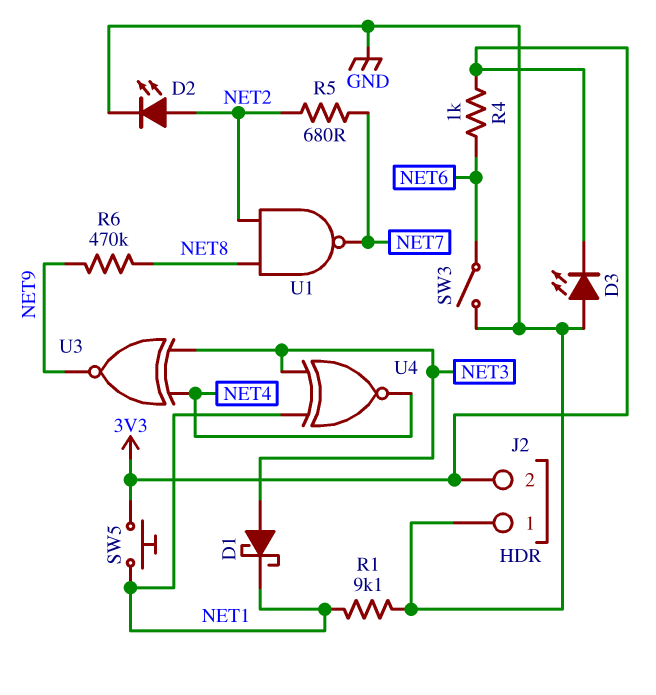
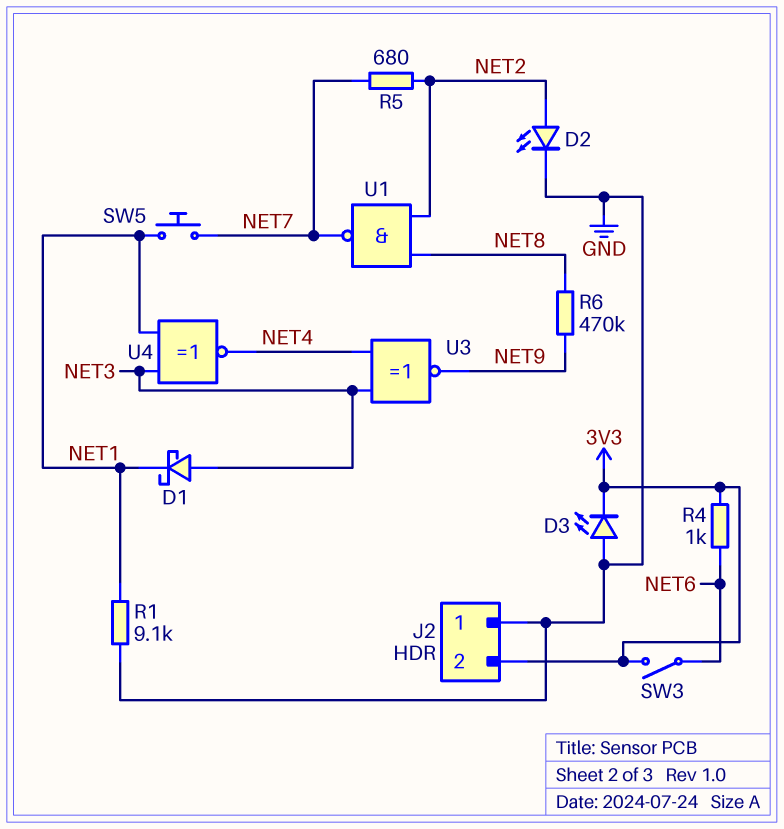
SW3: switch (GND, NET6) -> switch (3V3, NET6)
SW5: button (3V3, NET1) -> button (NET1, NET7)

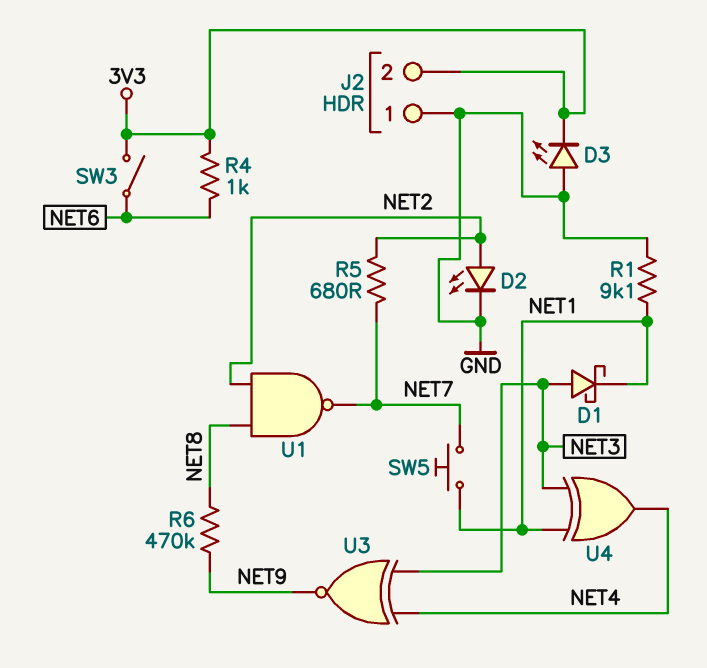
U4: XNOR (in NET1, in NET3, out NET4) -> XOR (in NET1, in NET3, out NET4)

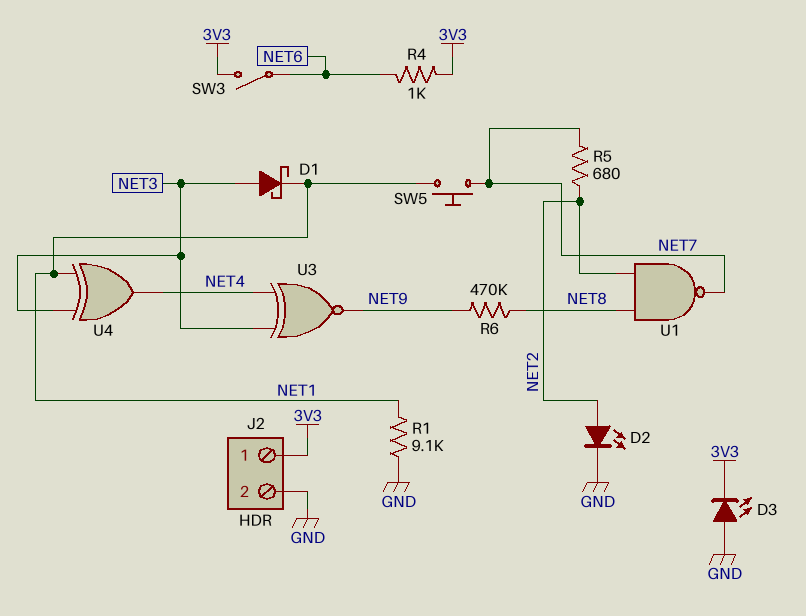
J2 pin 1: GND -> 3V3
J2 pin 2: 3V3 -> GND

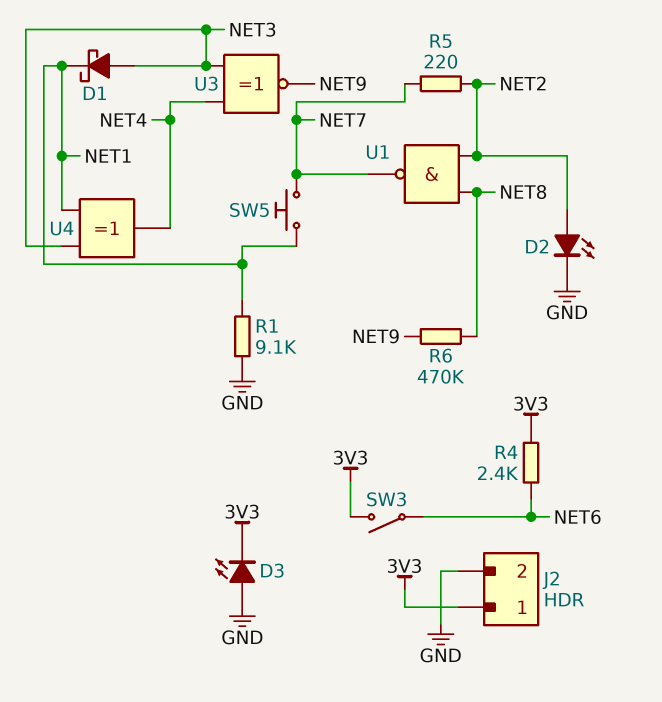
R4: 1k (3V3, NET6) -> 2.4k (3V3, NET6)
R5: 680 (NET2, NET7) -> 220 (NET2, NET7)

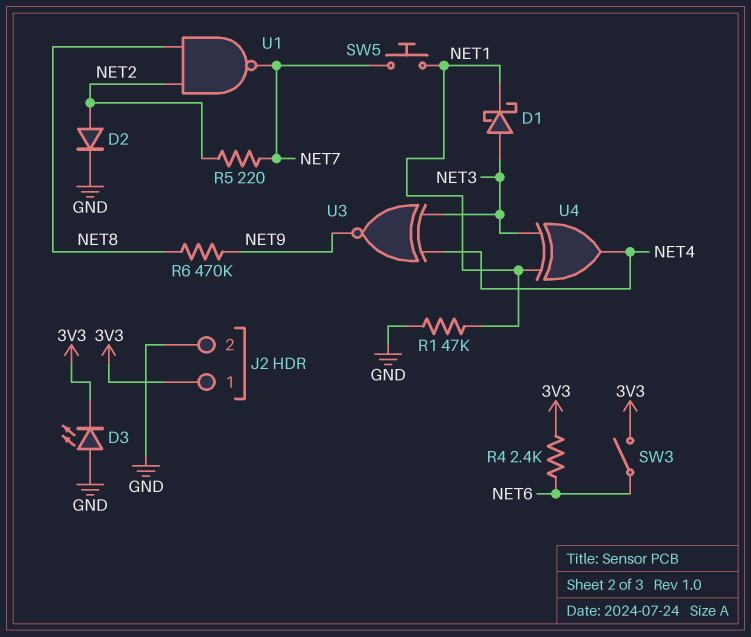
D2: LED (A NET2, K GND) -> diode (A NET2, K GND)
R1: 9.1k (GND, NET1) -> 47k (GND, NET1)

